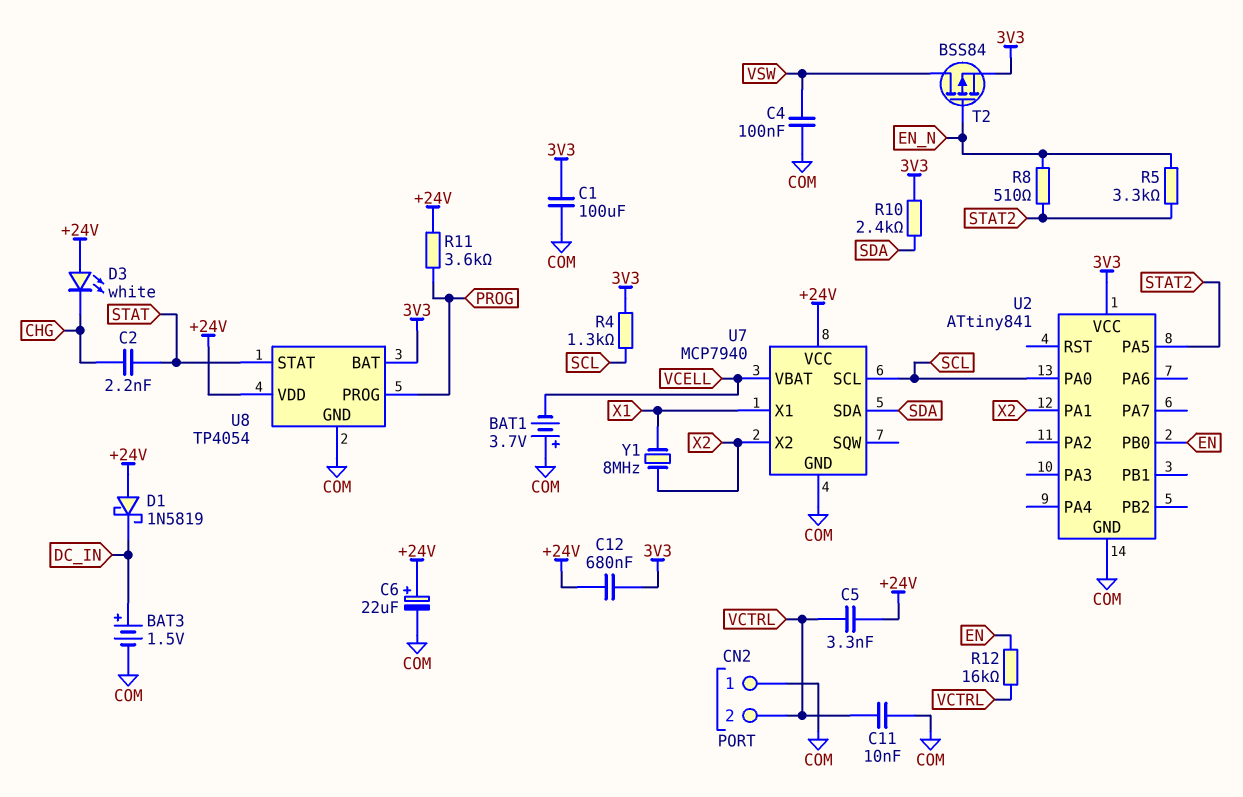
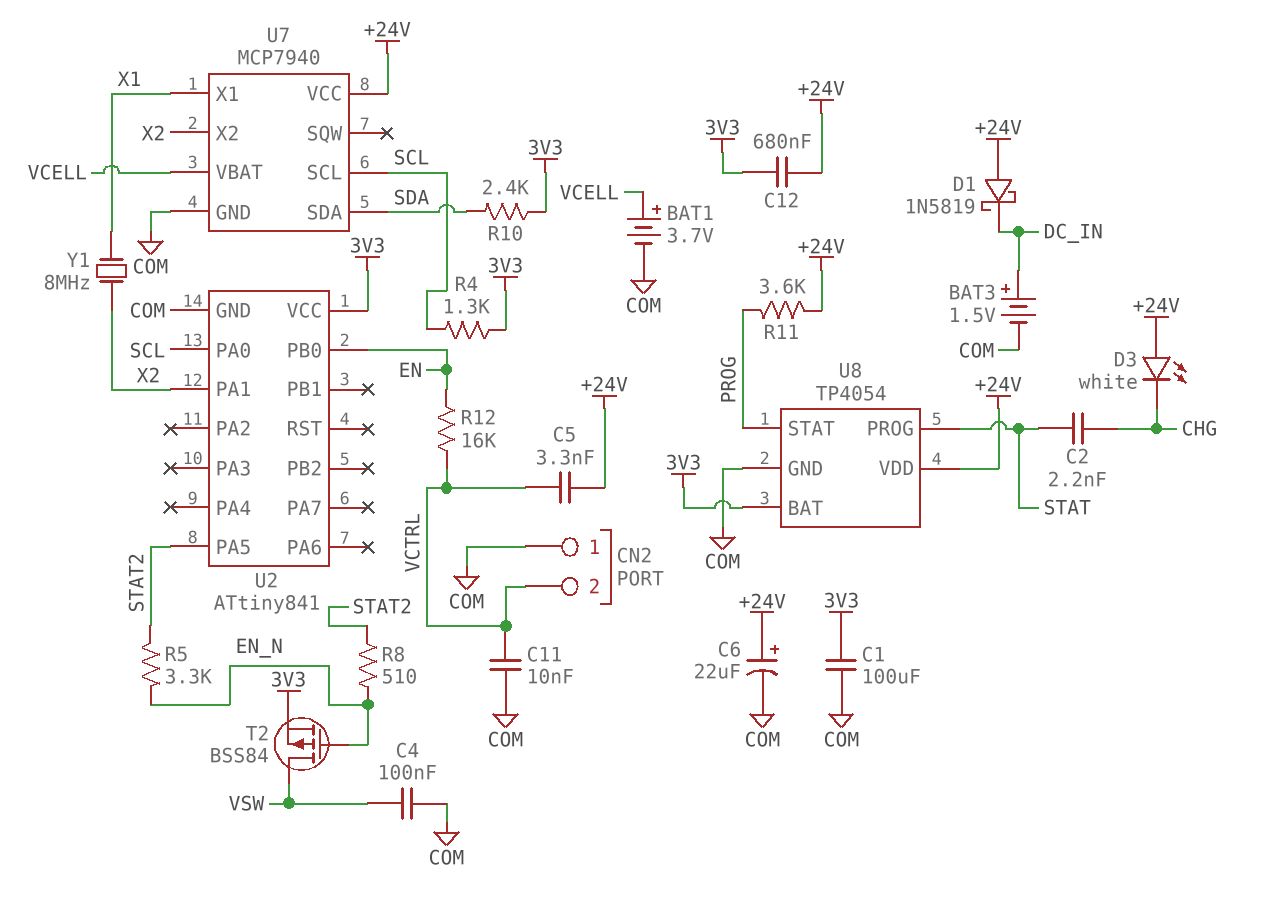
BAT1: 3.7V (plus COM, minus VCELL) -> 3.7V (plus VCELL, minus COM)
U8 pin PROG: PROG -> STAT
U8 pin STAT: STAT -> PROG

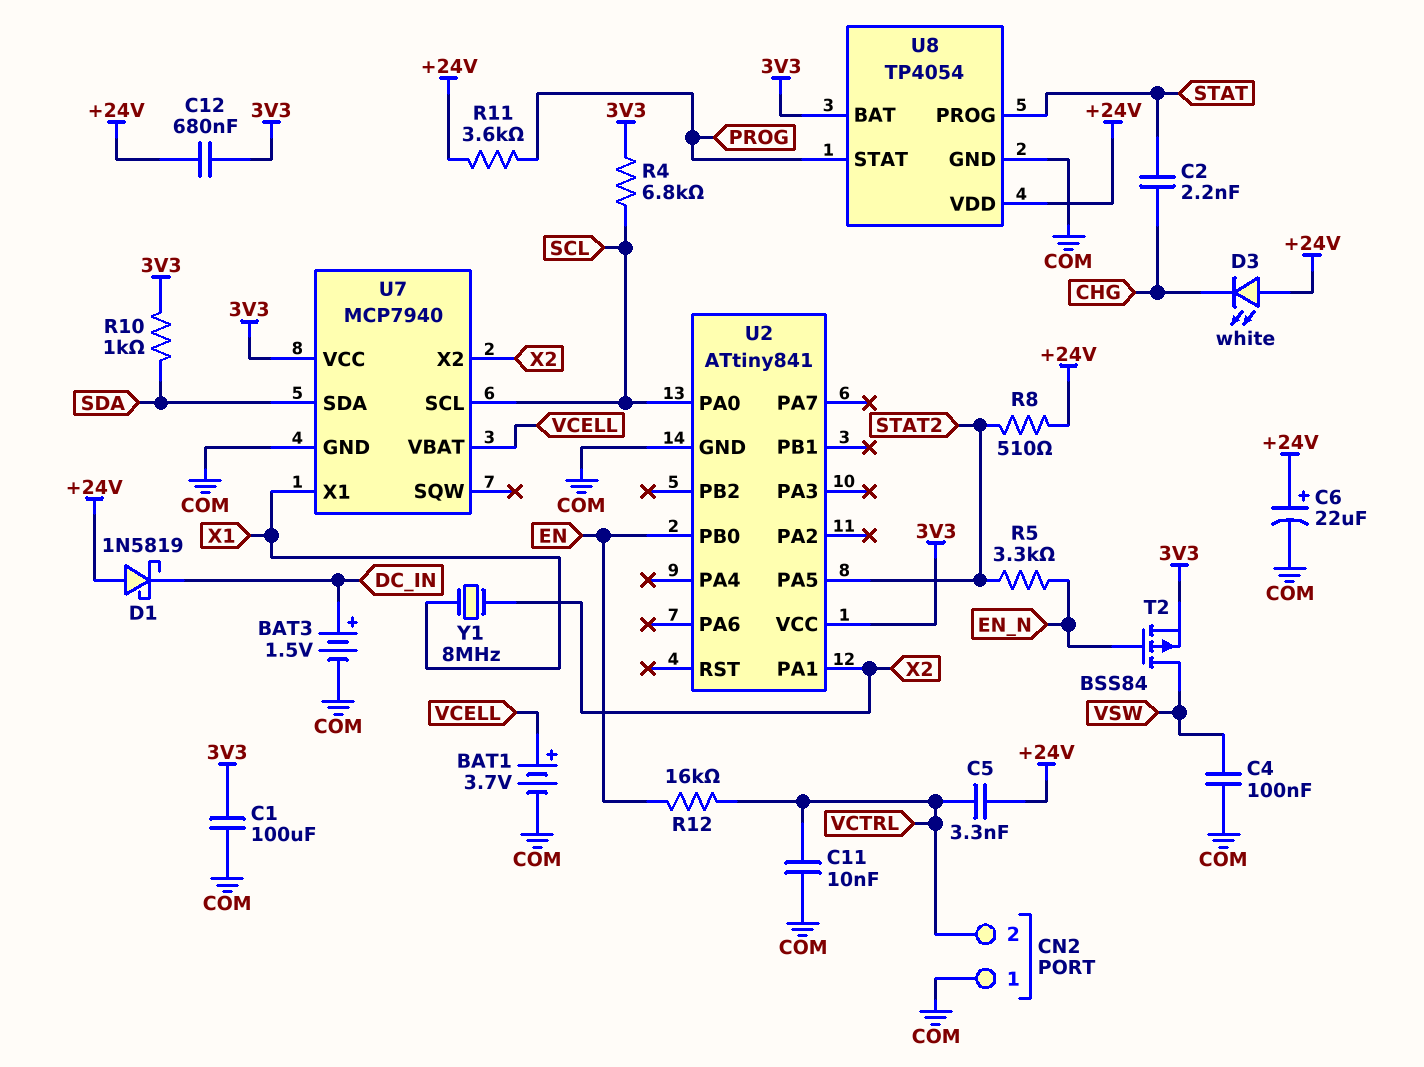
R4: 1.3k (3V3, SCL) -> 6.8k (3V3, SCL)
R8: 510 (EN_N, STAT2) -> 510 (+24V, STAT2)
R10: 2.4k (3V3, SDA) -> 1k (3V3, SDA)
U7 pin VCC: +24V -> 3V3

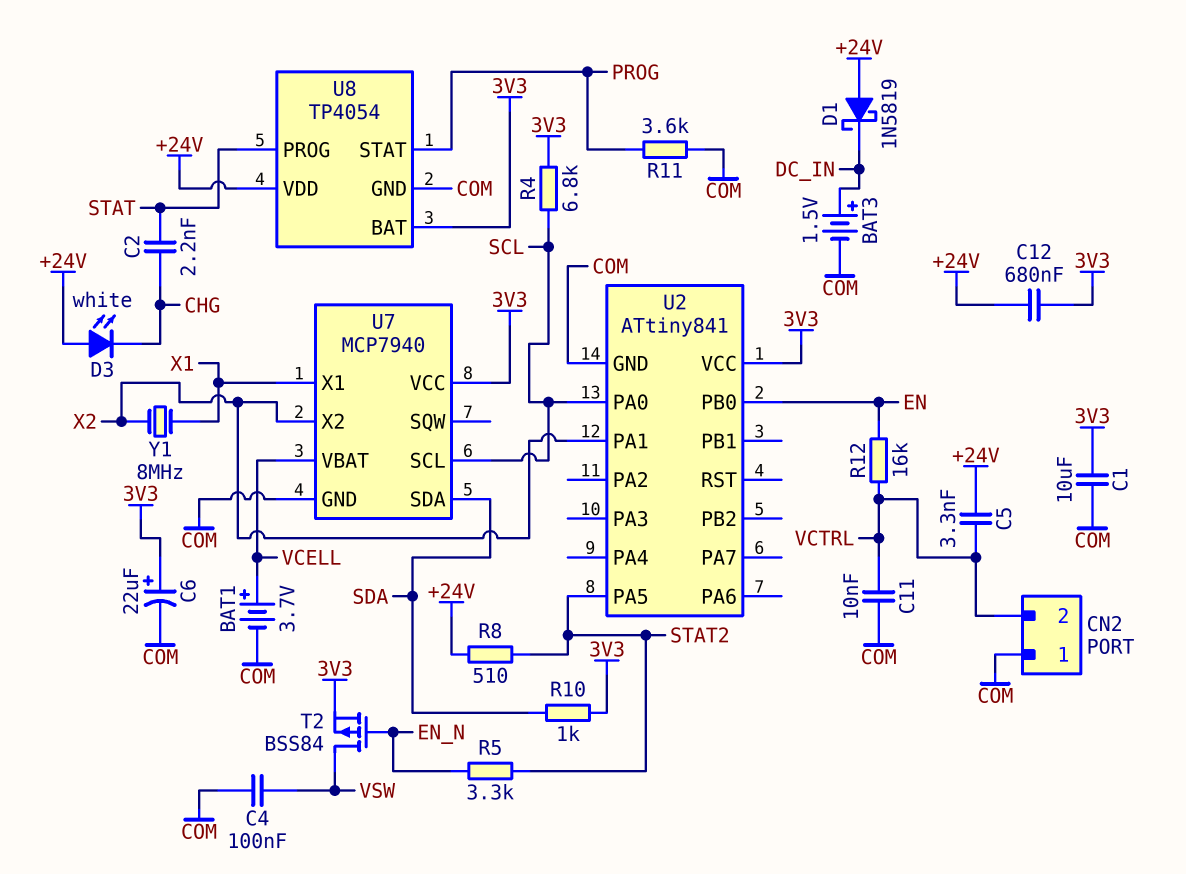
C1: 100uF (3V3, COM) -> 10uF (3V3, COM)
C6: 22uF (plus +24V, minus COM) -> 22uF (plus 3V3, minus COM)
R11: 3.6k (+24V, PROG) -> 3.6k (COM, PROG)

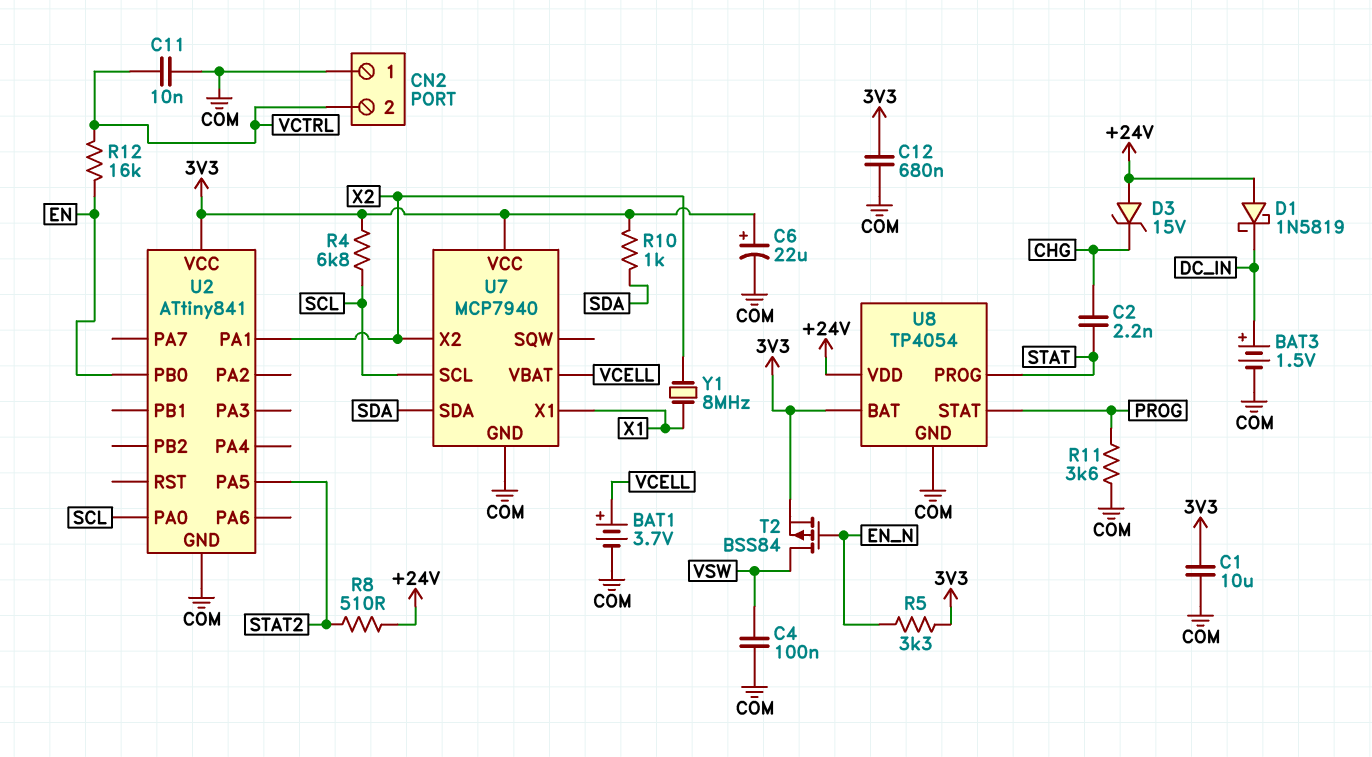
C5: 3.3nF (+24V, VCTRL) -> none
C12: 680nF (+24V, 3V3) -> 680nF (3V3, COM)
D3: LED white (A +24V, K CHG) -> zener 15V (A +24V, K CHG)
R5: 3.3k (EN_N, STAT2) -> 3.3k (3V3, EN_N)

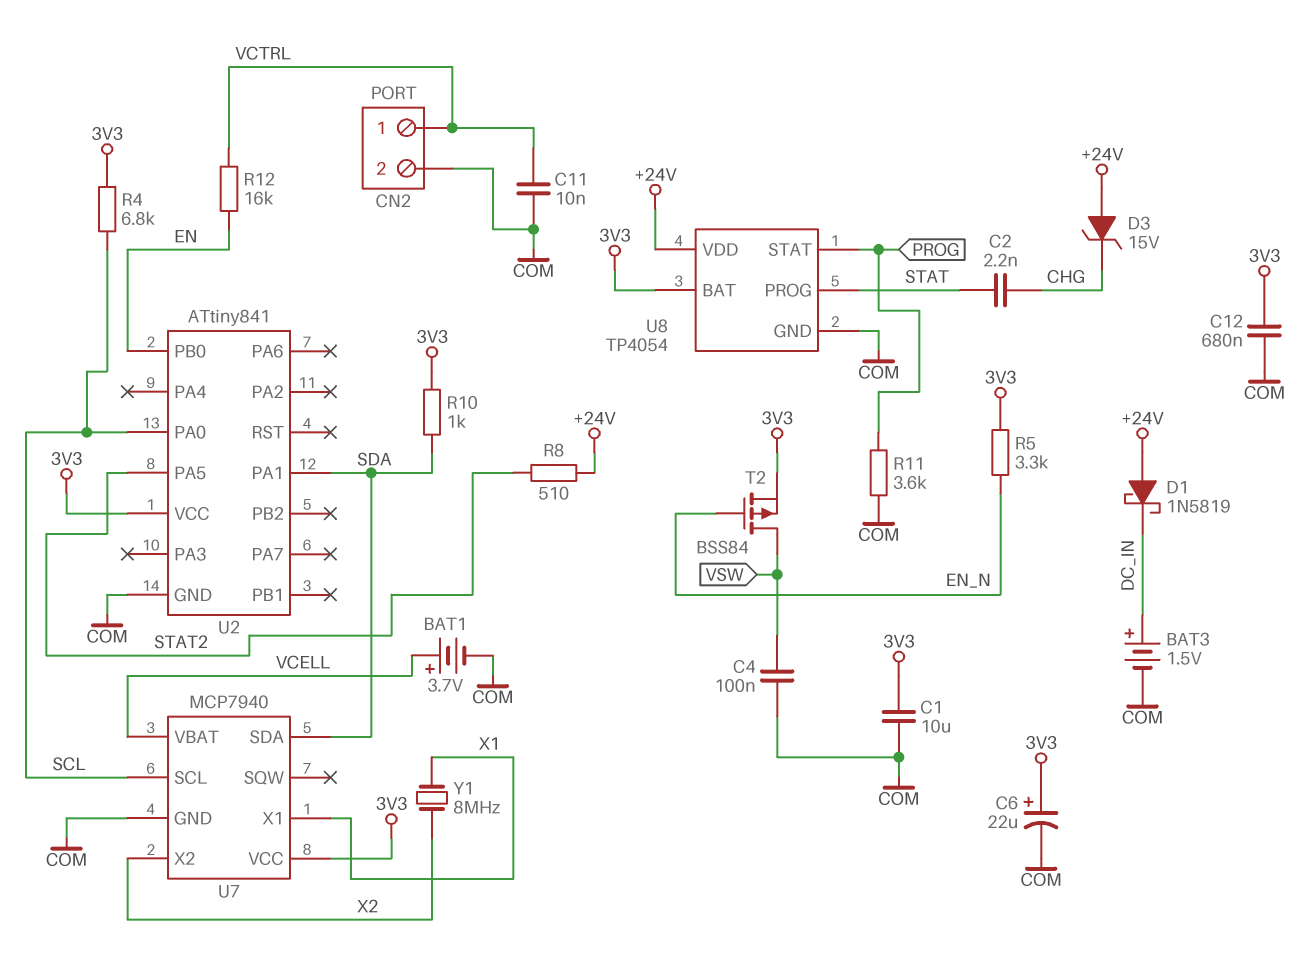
CN2 pin 1: COM -> VCTRL
CN2 pin 2: VCTRL -> COM
U2 pin PA1: X2 -> SDA

